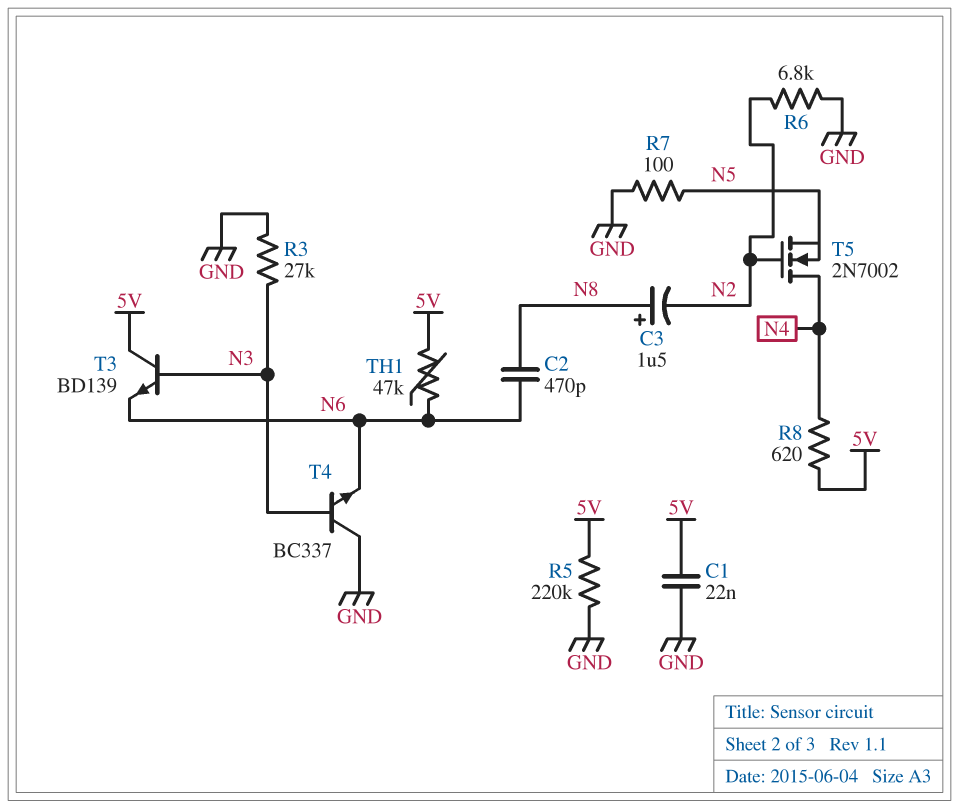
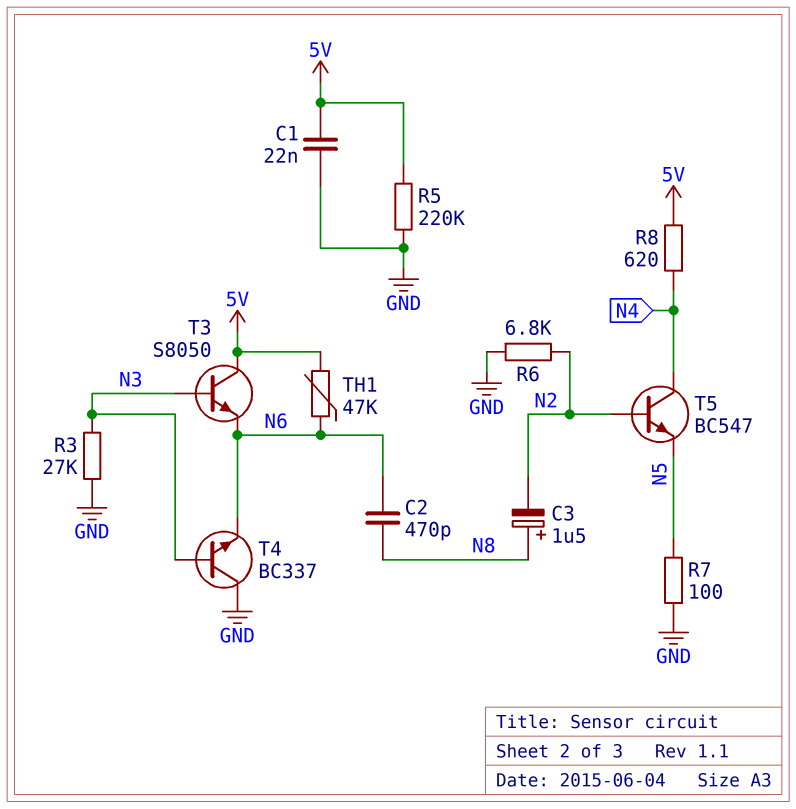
T3: NPN BD139 (B N3, C 5V, E N6) -> NPN S8050 (B N3, C 5V, E N6)
T5: NMOS 2N7002 (G N2, D N4, S N5) -> NPN BC547 (B N2, C N4, E N5)

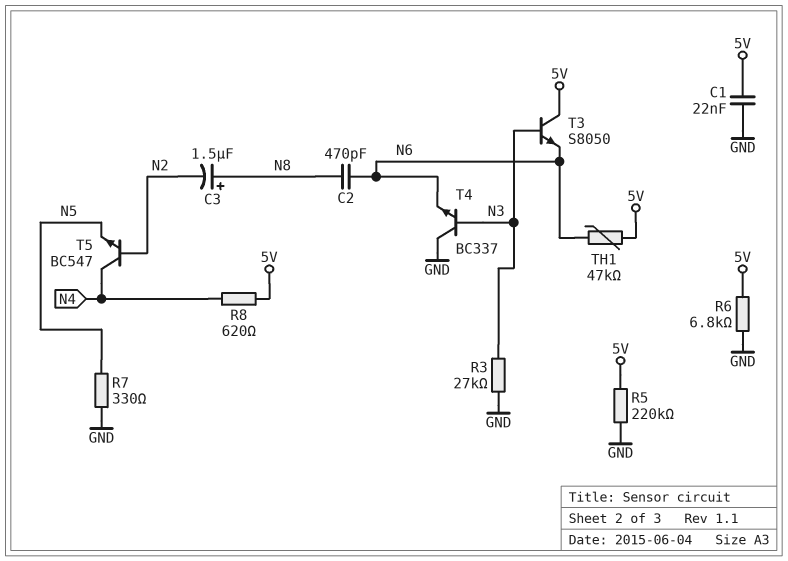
R6: 6.8k (GND, N2) -> 6.8k (5V, GND)
R7: 100 (GND, N5) -> 330 (GND, N5)

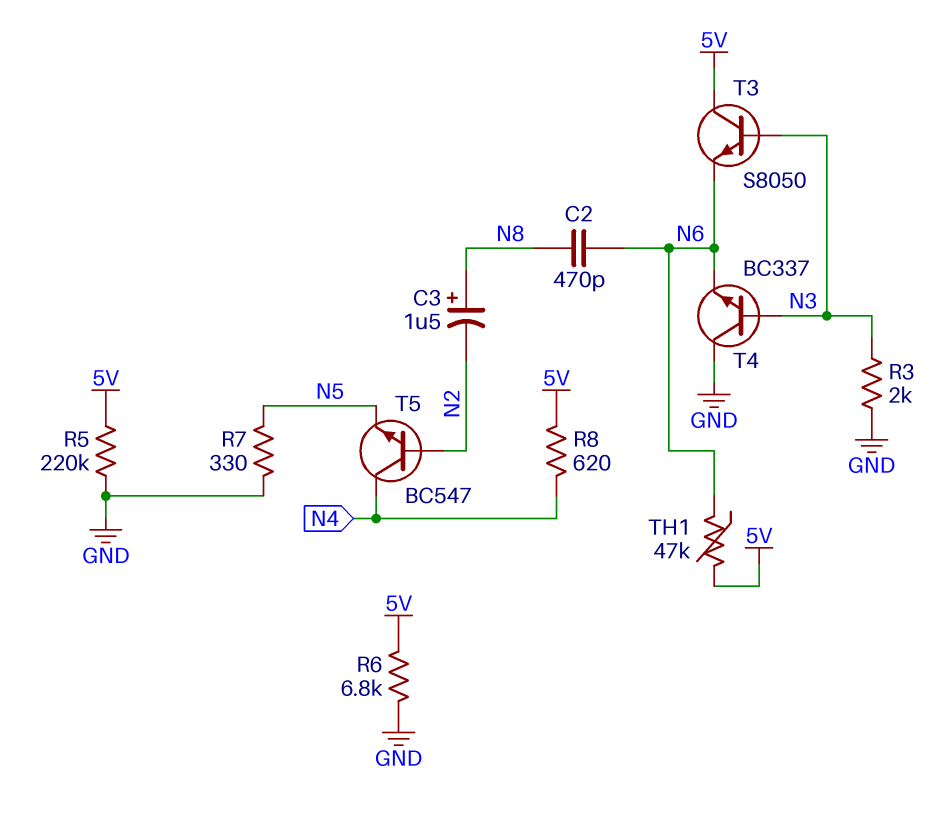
C1: 22nF (5V, GND) -> none
R3: 27k (GND, N3) -> 2k (GND, N3)

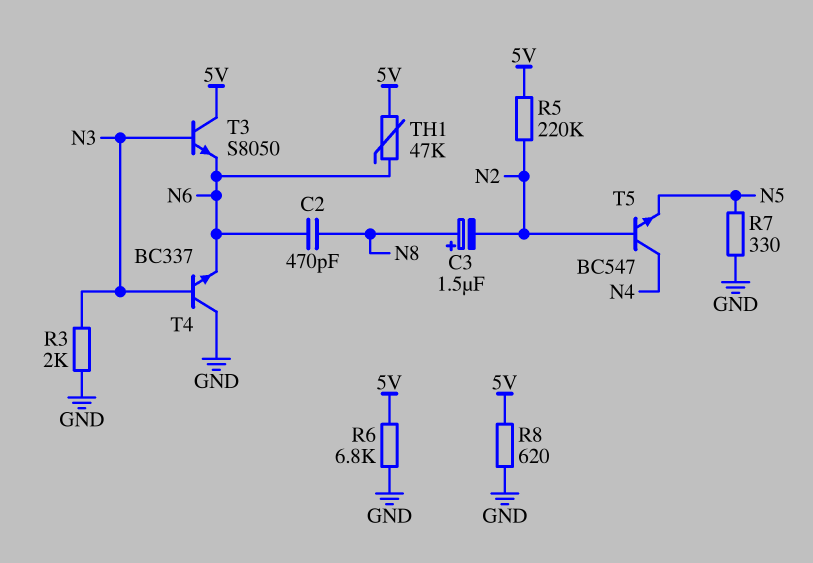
R5: 220k (5V, GND) -> 220k (5V, N2)
R8: 620 (5V, N4) -> 620 (5V, GND)

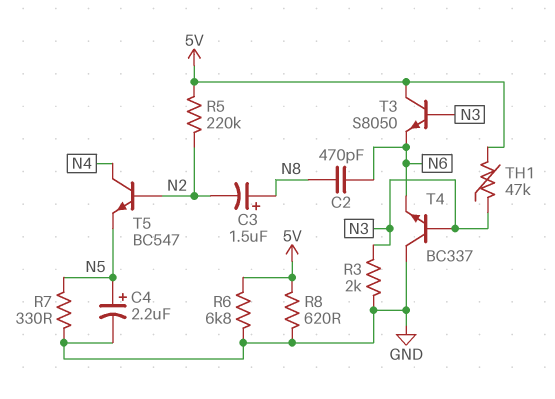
C4: none -> 2.2uF (plus N5, minus GND)
TH1: 47k (5V, N6) -> 47k (5V, N3)

